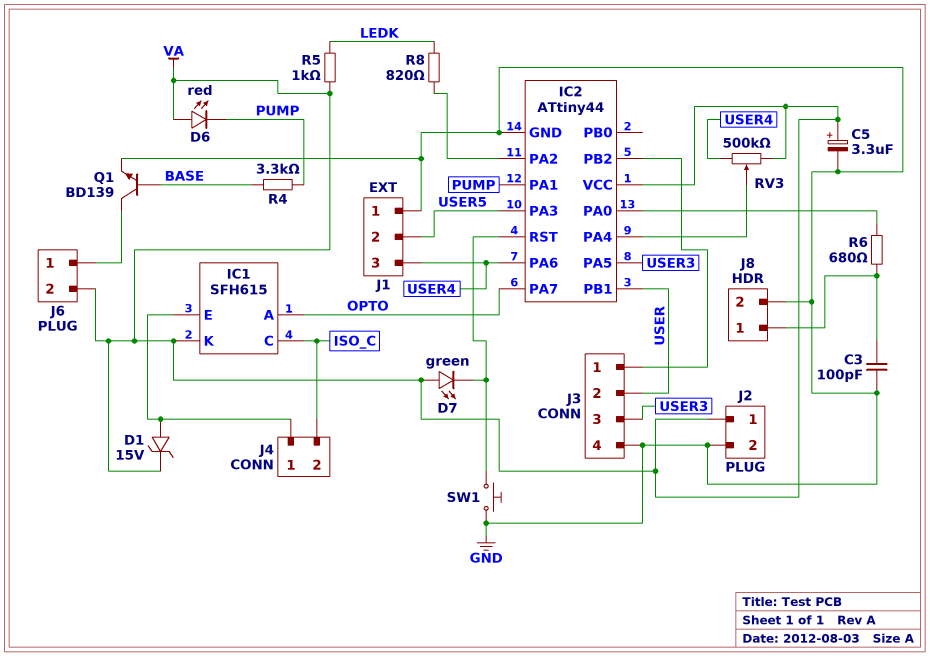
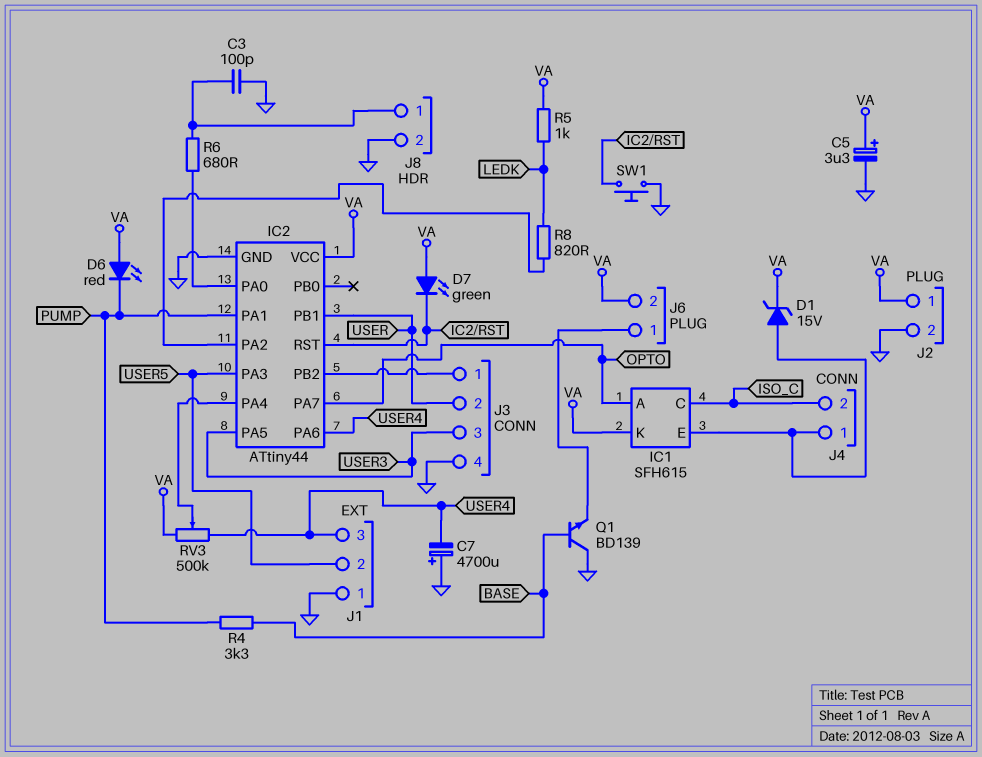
C7: none -> 4700uF (plus GND, minus USER4)
Q1: NPN BD139 (B BASE, C J6/1, E GND) -> NPN BD139 (B BASE, C GND, E J6/1)

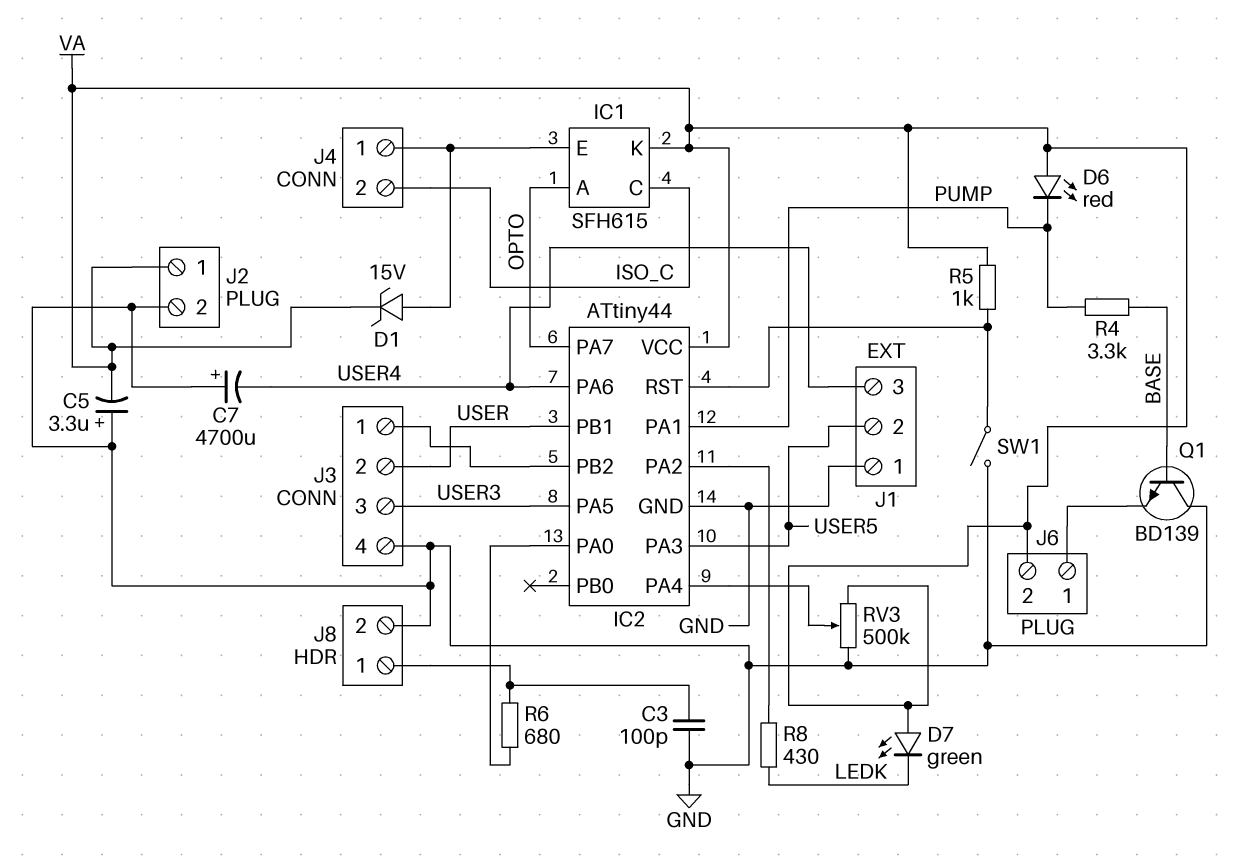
C5: 3.3uF (plus VA, minus GND) -> 3.3uF (plus GND, minus VA)
D7: LED green (A VA, K IC2/RST) -> LED green (A VA, K LEDK)
R5: 1k (LEDK, VA) -> 1k (IC2/RST, VA)
R8: 820 (IC2/PA2, LEDK) -> 430 (IC2/PA2, LEDK)
RV3: 500k (USER4, VA, wiper IC2/PA4) -> 500k (GND, VA, wiper IC2/PA4)
SW1: button (GND, IC2/RST) -> switch (GND, IC2/RST)

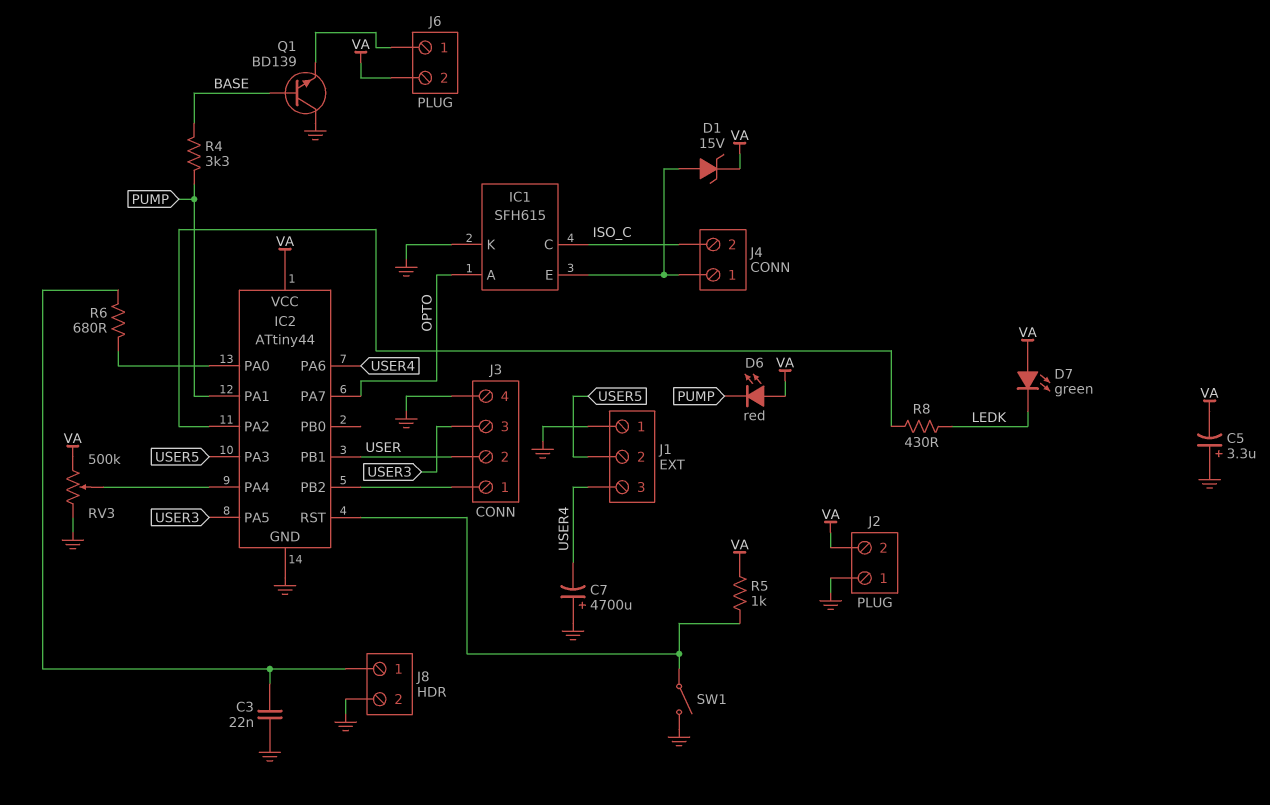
C3: 100pF (GND, J8/1) -> 22nF (GND, J8/1)
IC1 pin K: VA -> GND
J2 pin 1: VA -> GND
J2 pin 2: GND -> VA

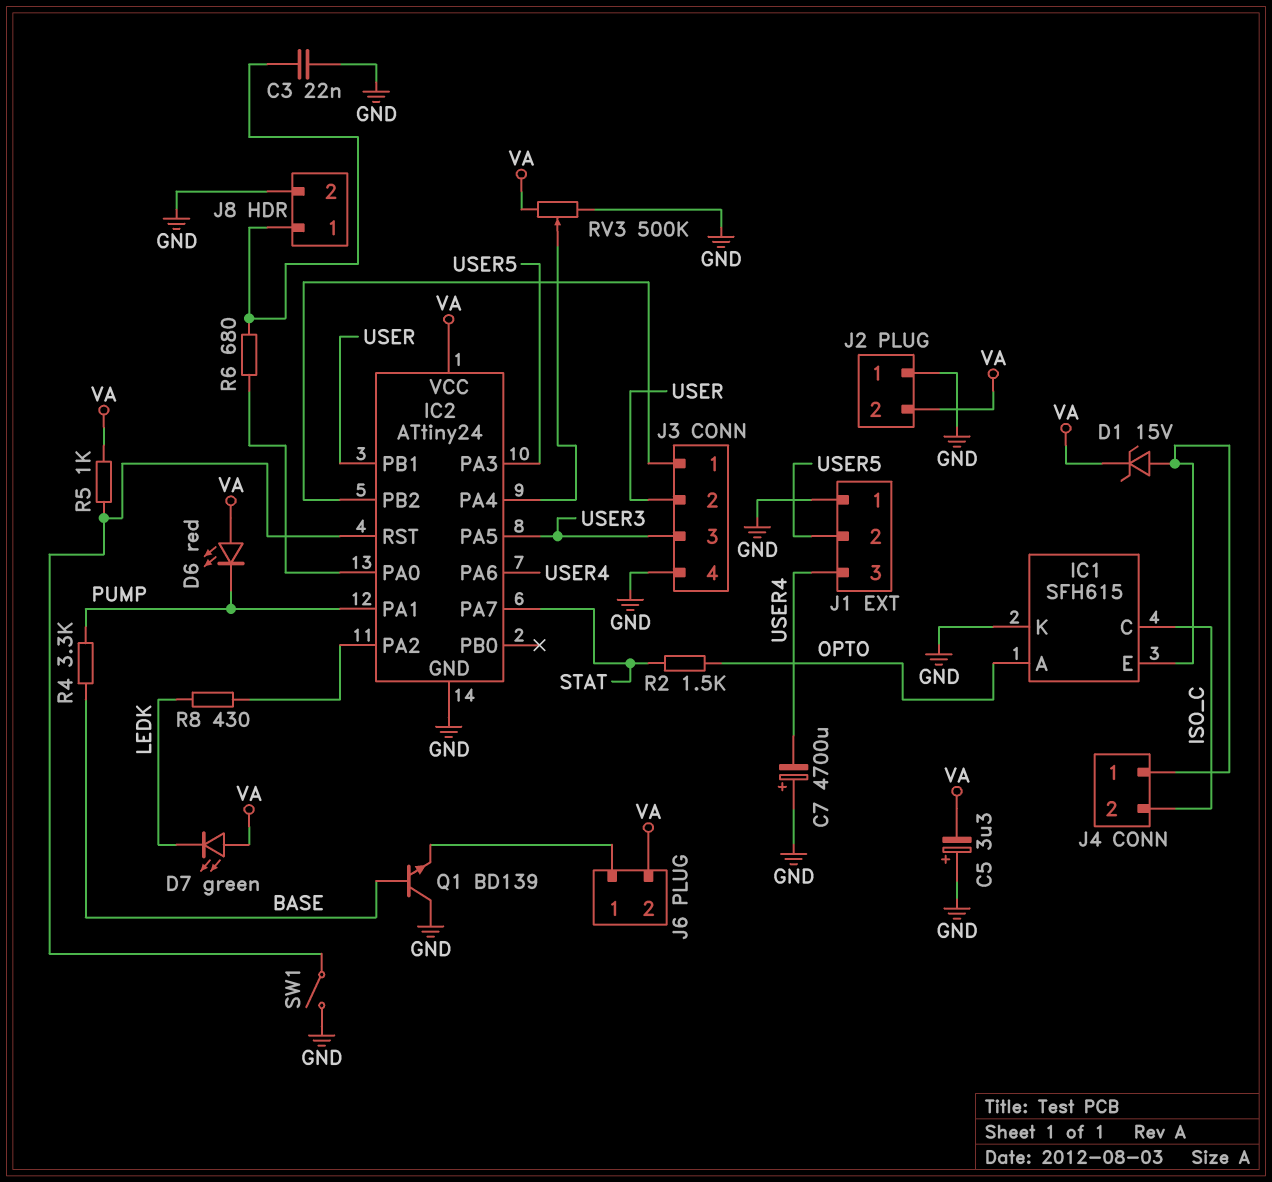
IC2: ATtiny44 -> ATtiny24
IC2 pin PA7: OPTO -> STAT
R2: none -> 1.5k (OPTO, STAT)

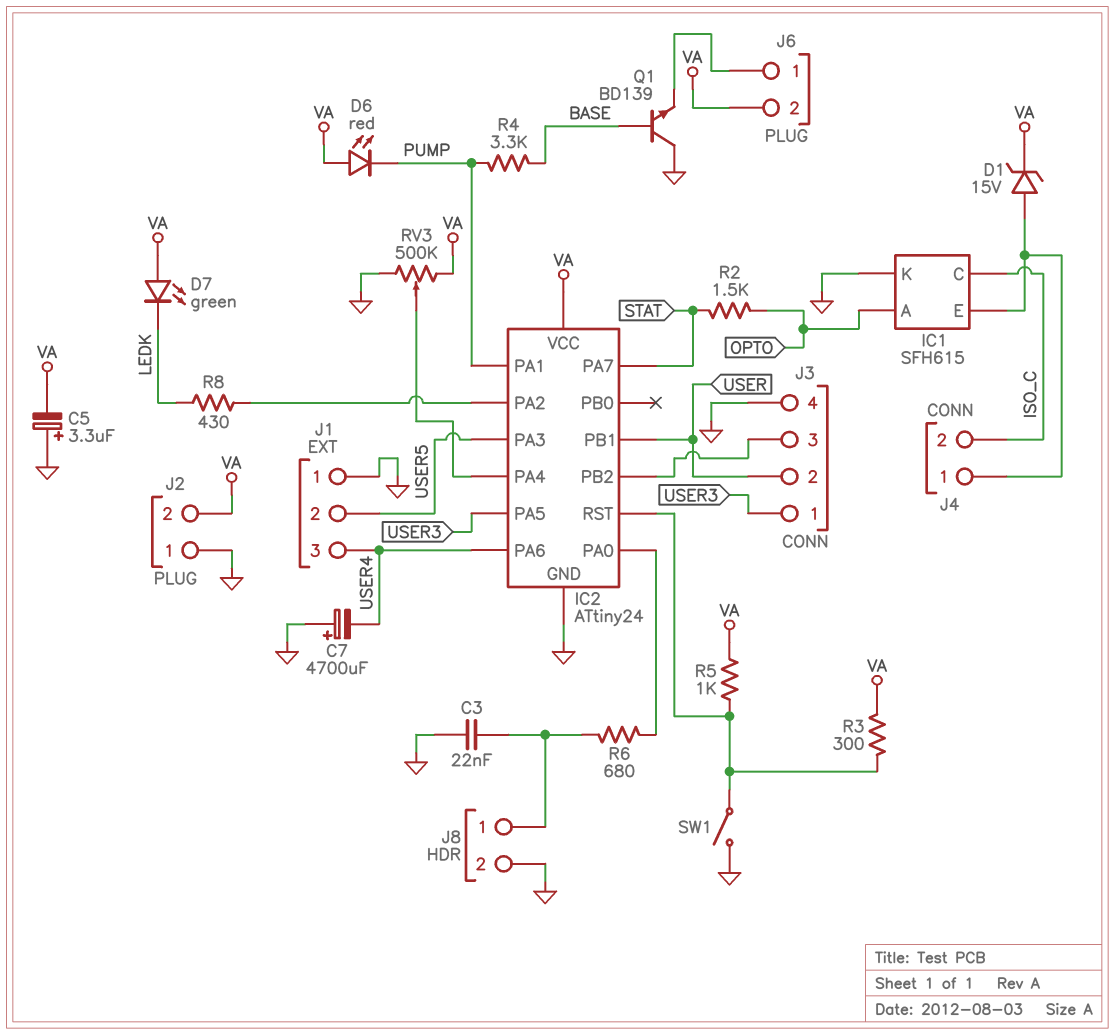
J3 pin 1: IC2/PB2 -> USER3
J3 pin 3: USER3 -> IC2/PB2
R3: none -> 300 (IC2/RST, VA)

